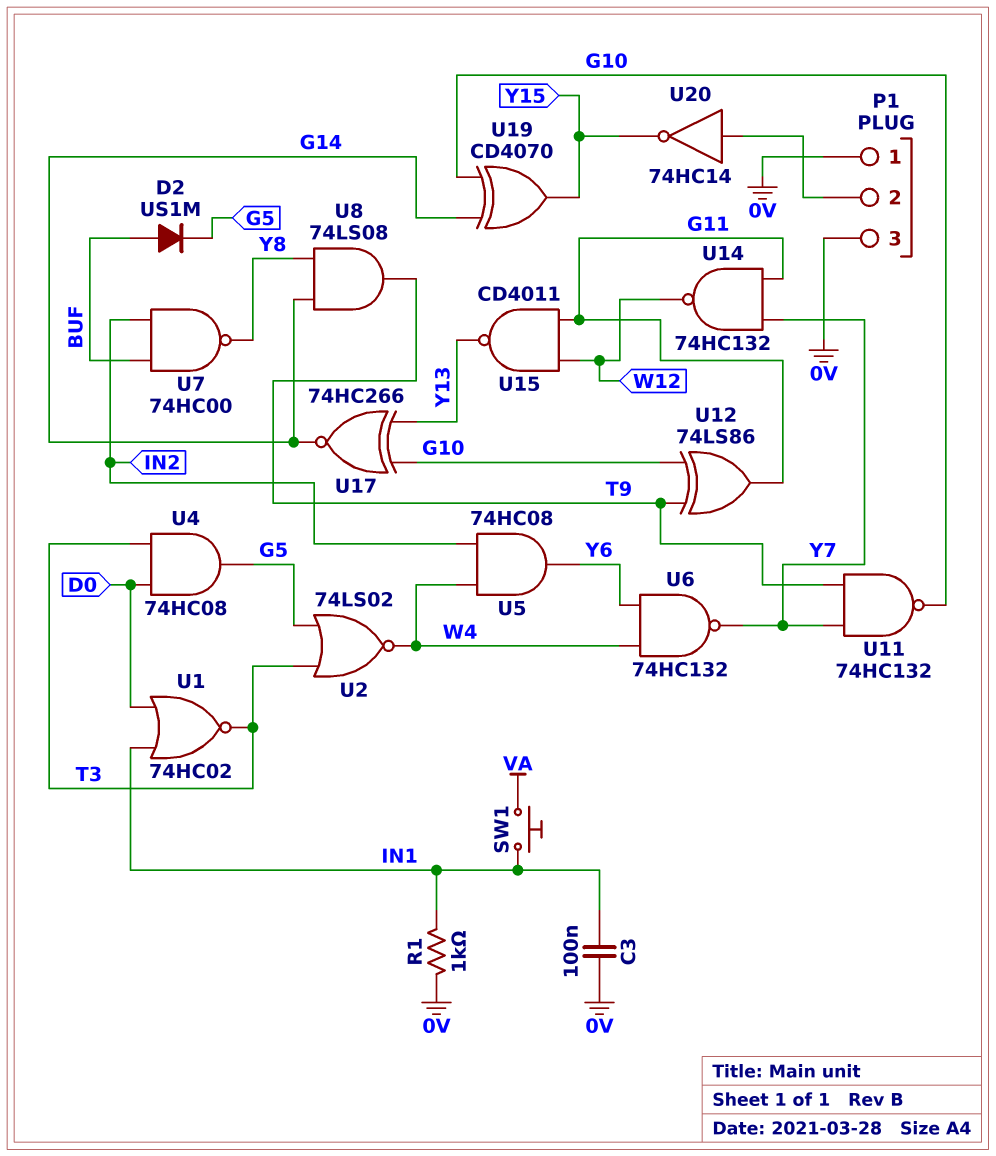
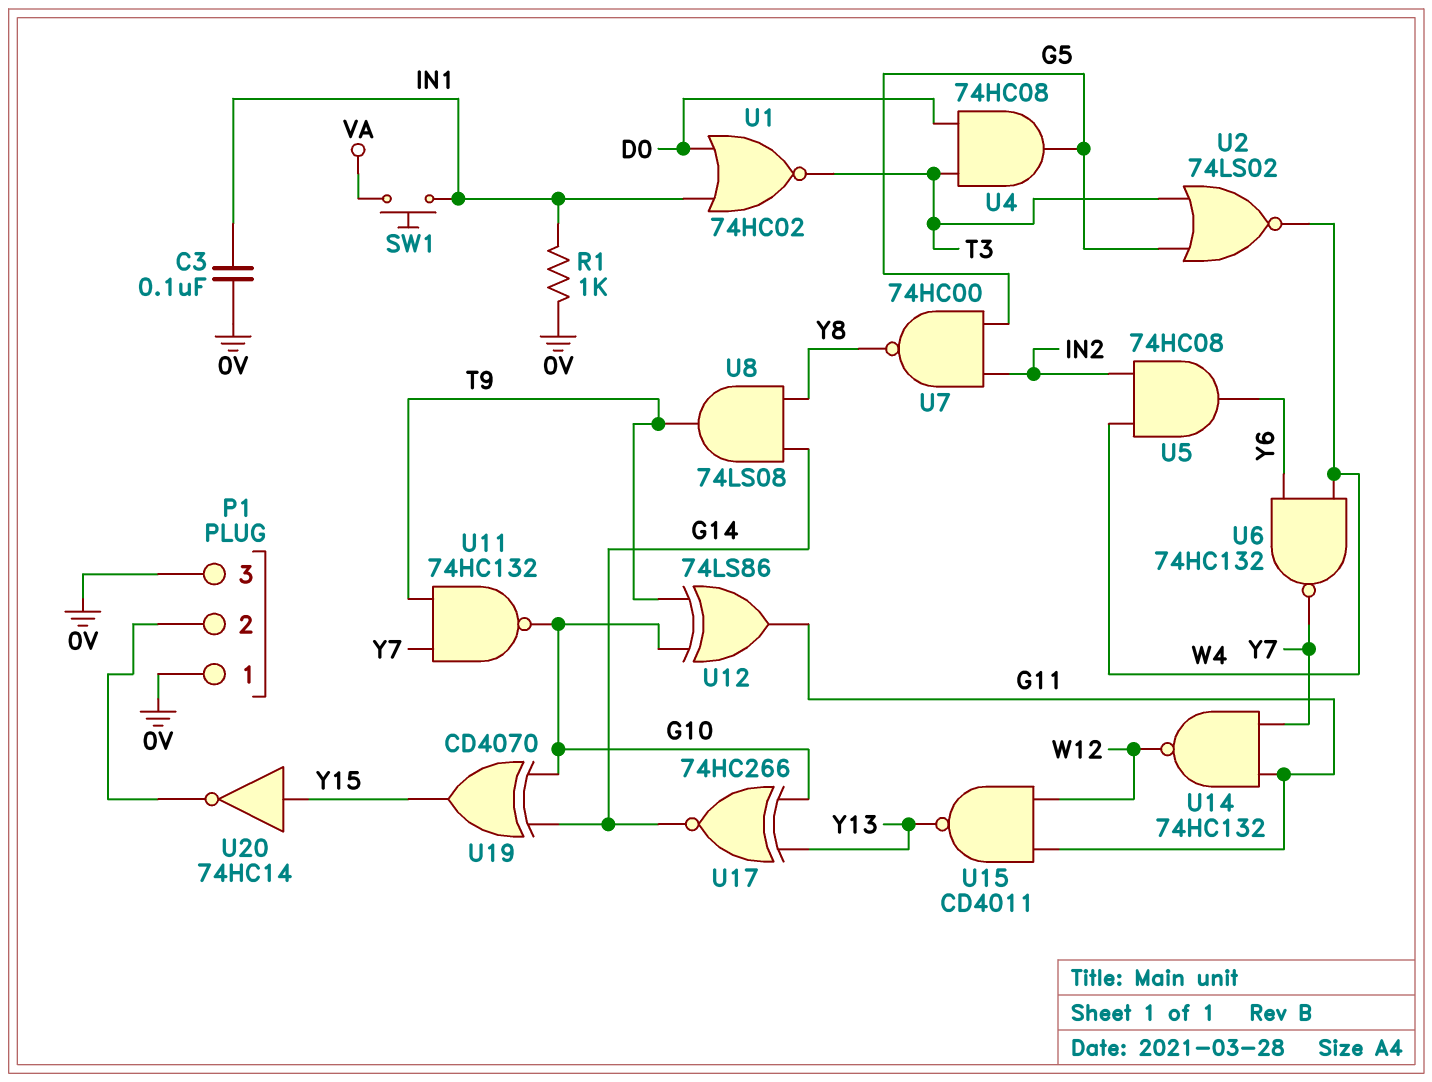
D2: diode US1M (A BUF, K G5) -> none
U7: NAND 74HC00 (in BUF, in IN2, out Y8) -> NAND 74HC00 (in G5, in IN2, out Y8)
U20: NOT 74HC14 (in P1/2, out Y15) -> NOT 74HC14 (in Y15, out P1/2)

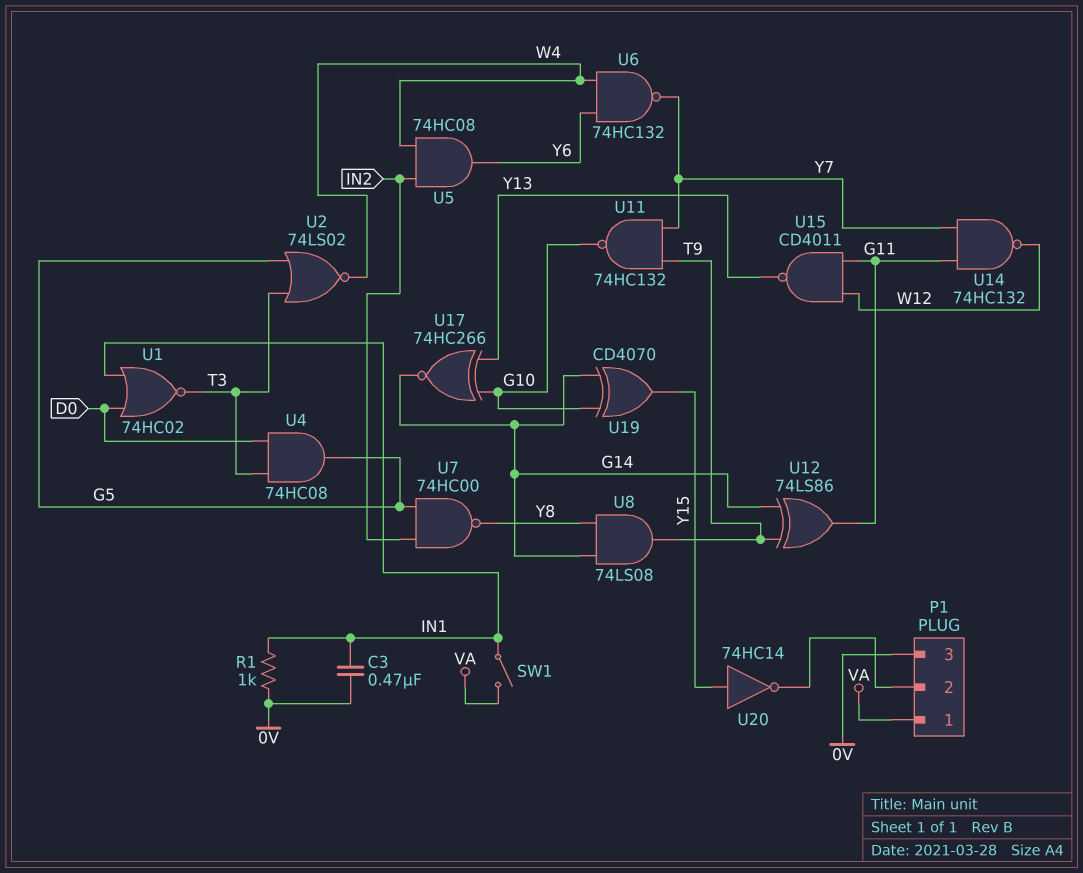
C3: 100nF (0V, IN1) -> 470nF (0V, IN1)
P1 pin 1: 0V -> VA
SW1: button (IN1, VA) -> switch (IN1, VA)
U12: XOR 74LS86 (in G10, in T9, out G11) -> XOR 74LS86 (in G14, in T9, out G11)

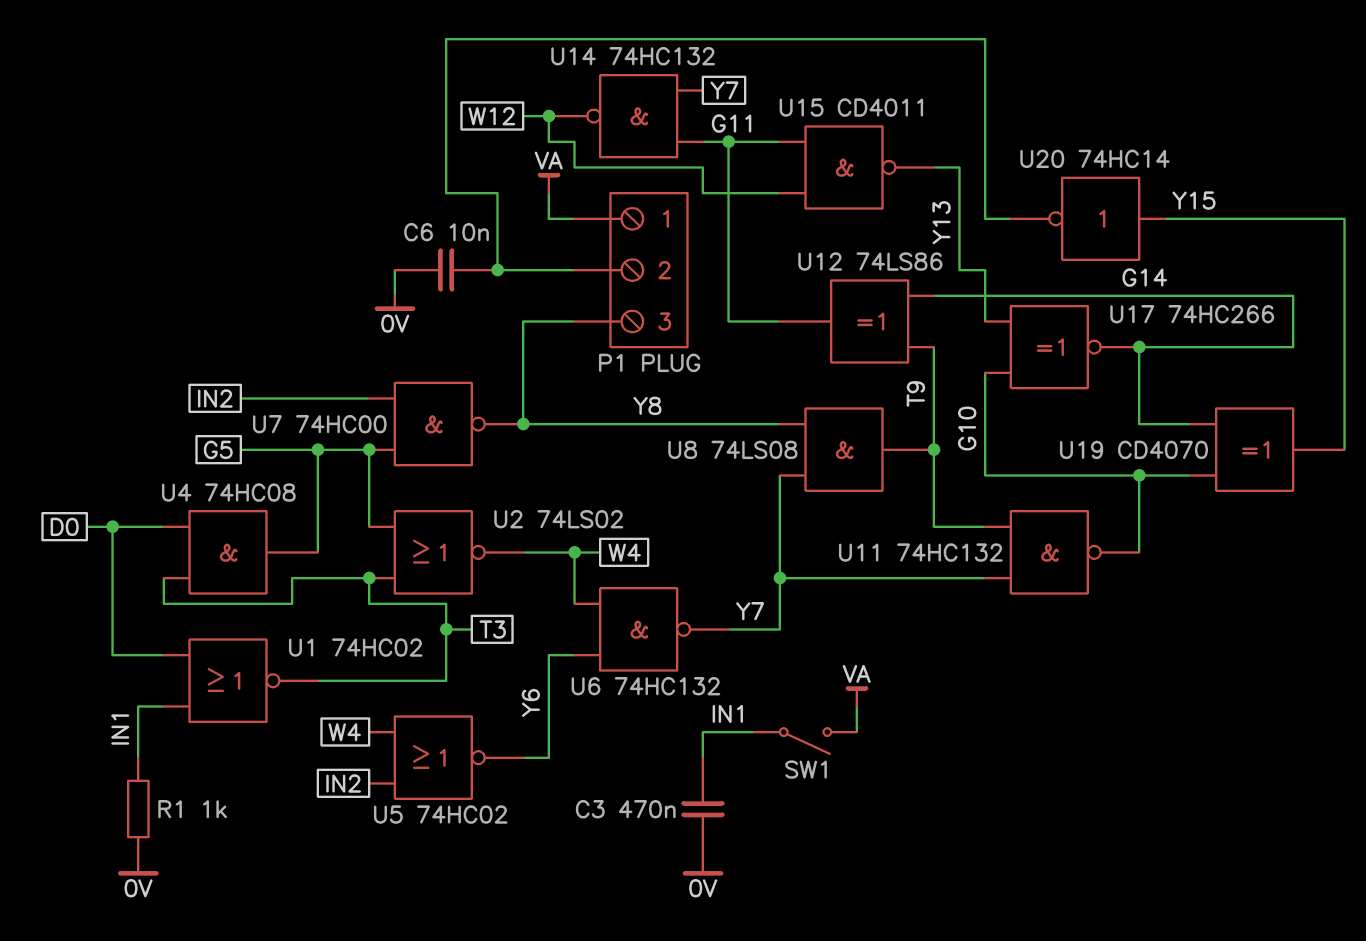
C6: none -> 10nF (0V, P1/2)
P1 pin 3: 0V -> Y8
U5: AND 74HC08 (in IN2, in W4, out Y6) -> NOR 74HC02 (in IN2, in W4, out Y6)
U8: AND 74LS08 (in G14, in Y8, out T9) -> AND 74LS08 (in Y7, in Y8, out T9)

